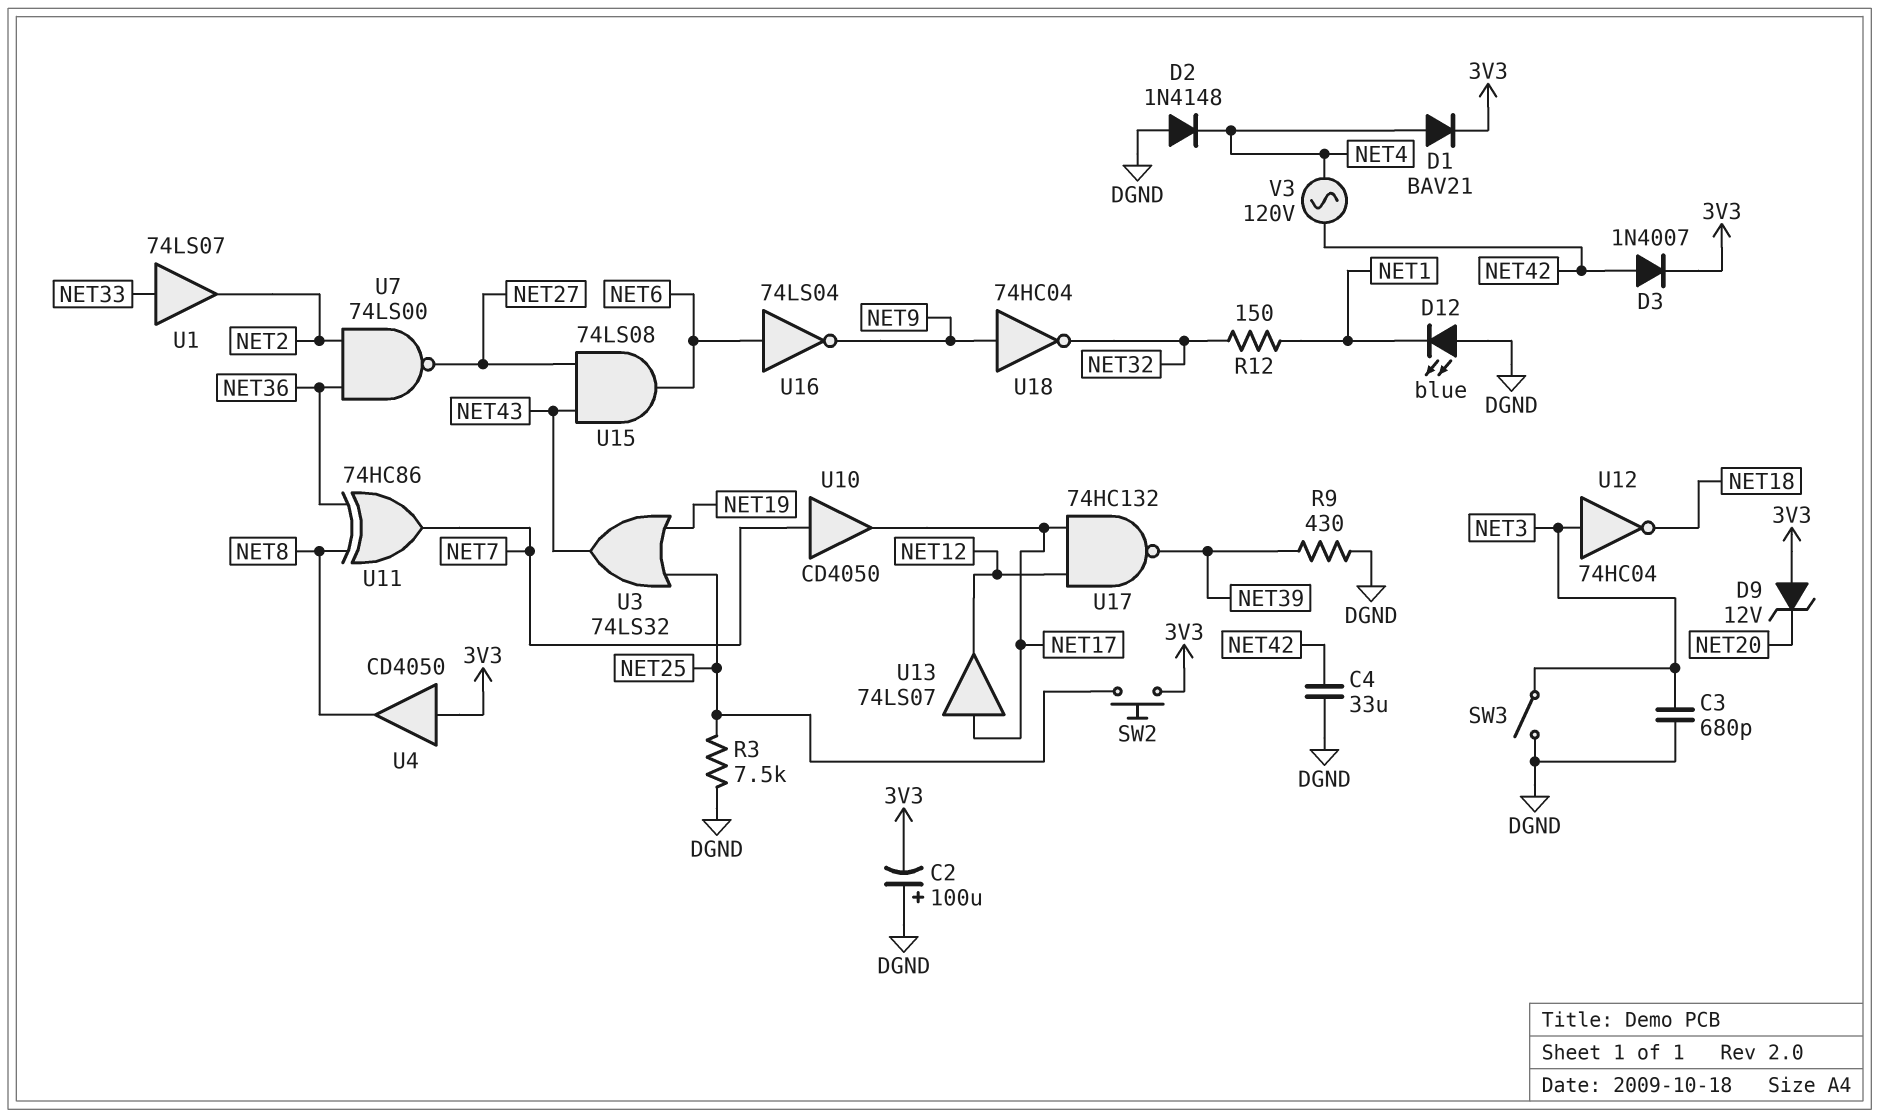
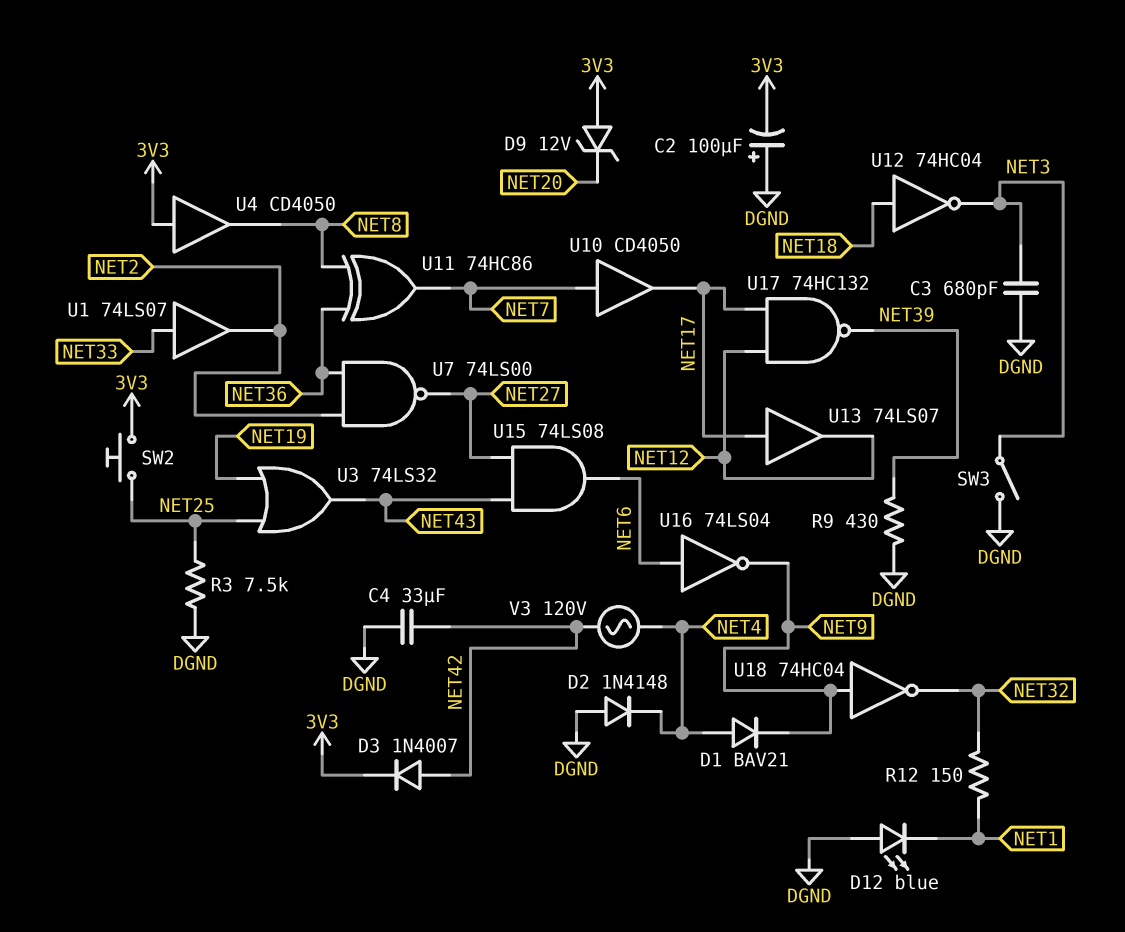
D1: diode BAV21 (A NET4, K 3V3) -> diode BAV21 (A NET4, K NET9)
U12: NOT 74HC04 (in NET3, out NET18) -> NOT 74HC04 (in NET18, out NET3)

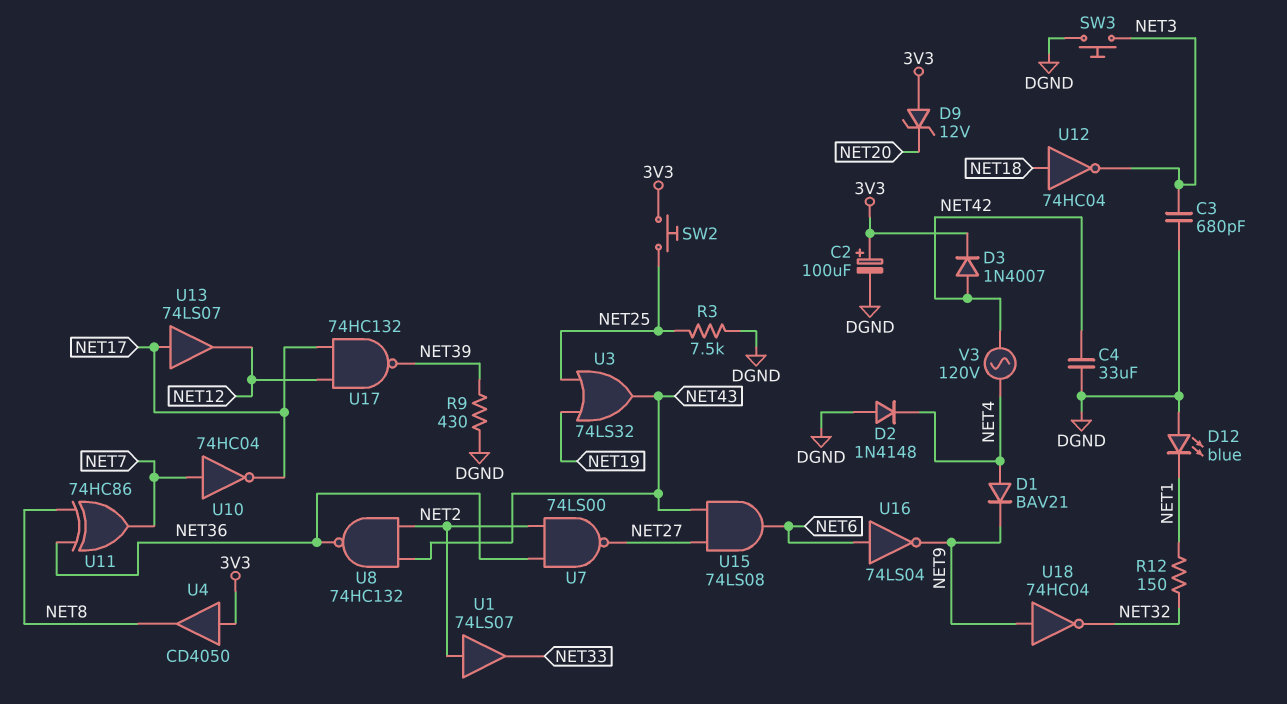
C2: 100uF (plus DGND, minus 3V3) -> 100uF (plus 3V3, minus DGND)
SW3: switch (DGND, NET3) -> button (DGND, NET3)
U1: buffer 74LS07 (in NET33, out NET2) -> buffer 74LS07 (in NET2, out NET33)
U8: none -> NAND 74HC132 (in NET2, in NET43, out NET36)
U10: buffer CD4050 (in NET7, out NET17) -> NOT 74HC04 (in NET7, out NET17)

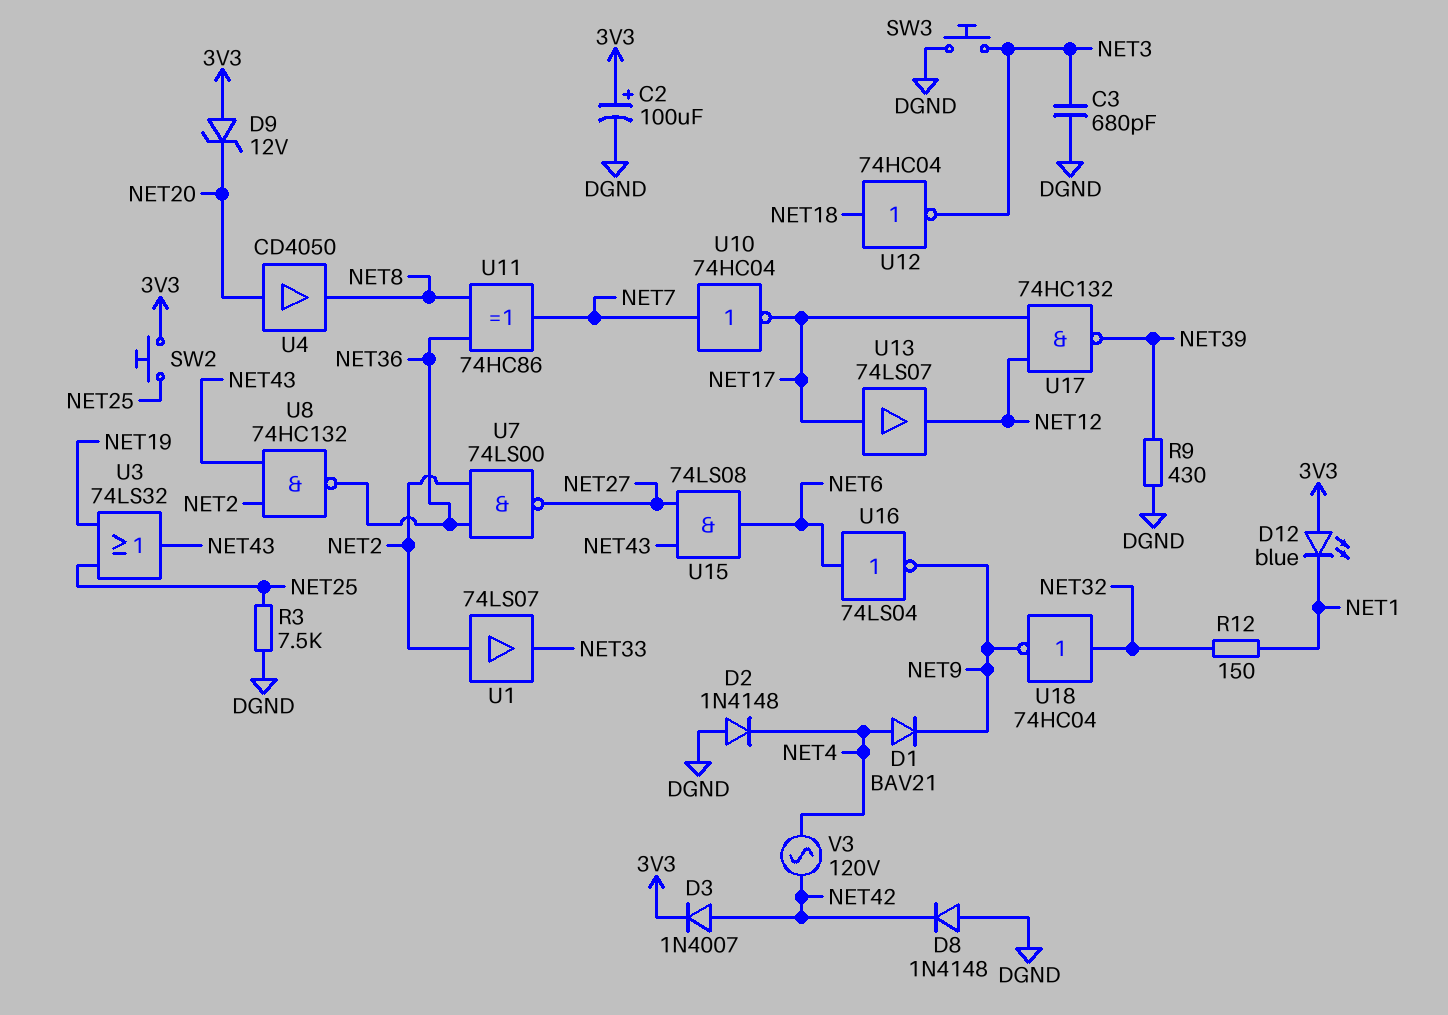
C4: 33uF (DGND, NET42) -> none
D8: none -> diode 1N4148 (A DGND, K NET42)
D12: LED blue (A DGND, K NET1) -> LED blue (A 3V3, K NET1)
U4: buffer CD4050 (in 3V3, out NET8) -> buffer CD4050 (in NET20, out NET8)
U18: NOT 74HC04 (in NET9, out NET32) -> NOT 74HC04 (in NET32, out NET9)

